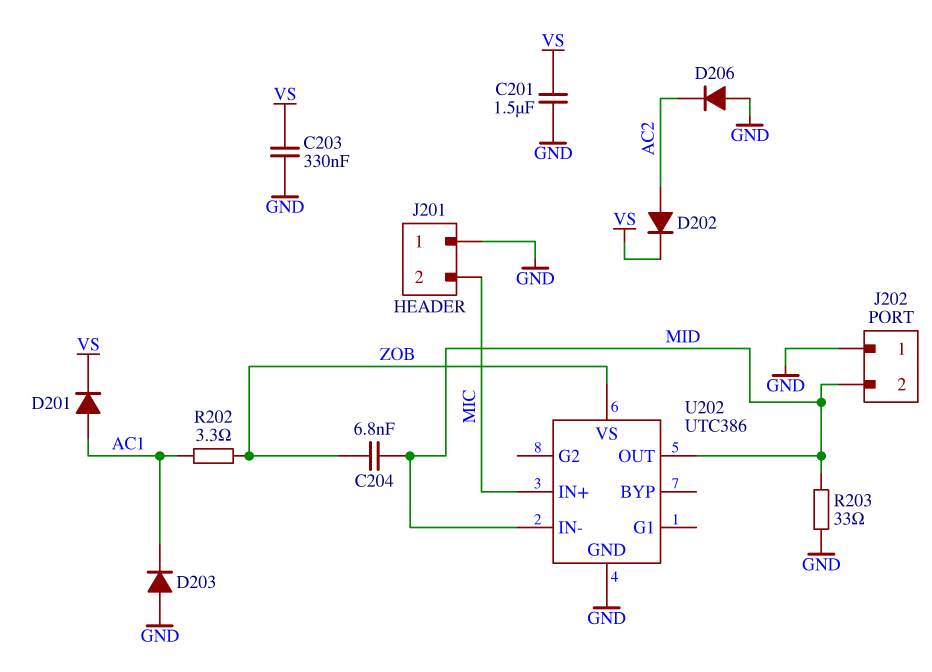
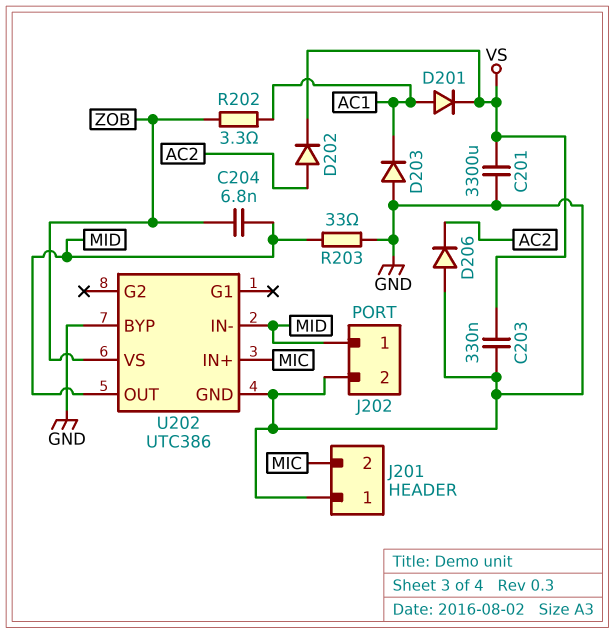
C201: 1.5uF (GND, VS) -> 3300uF (GND, VS)
J202 pin 1: GND -> MID
J202 pin 2: MID -> GND
U202 pin BYP: none -> GND

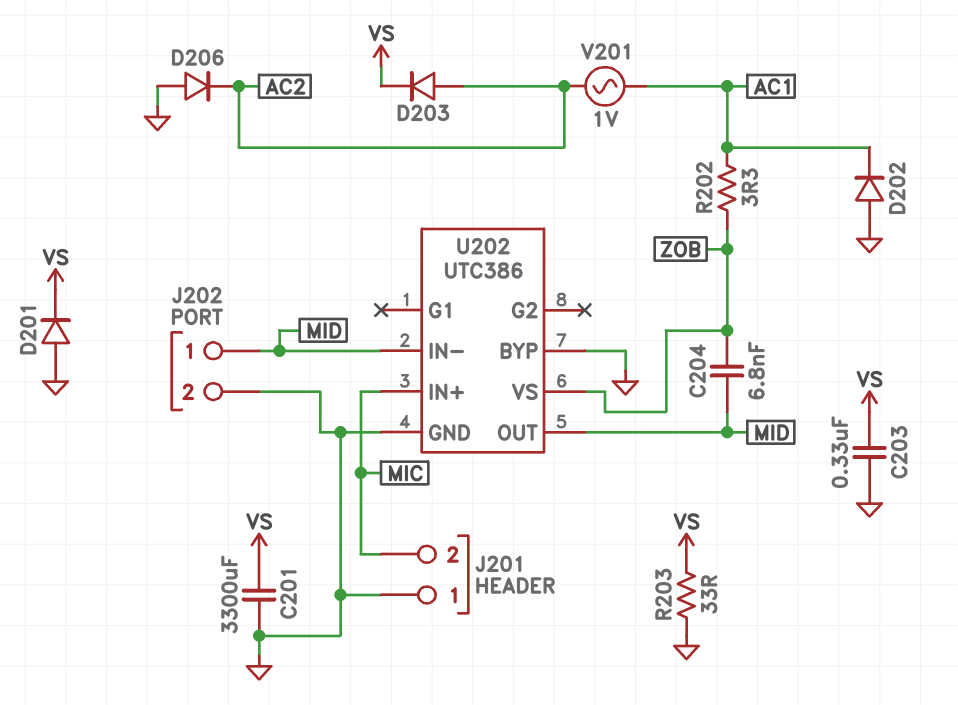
D201: diode (A AC1, K VS) -> diode (A GND, K VS)
D202: diode (A AC2, K VS) -> diode (A GND, K AC1)
D203: diode (A GND, K AC1) -> diode (A AC2, K VS)
R203: 33 (GND, MID) -> 33 (GND, VS)
V201: none -> AC 1V (AC1, AC2)

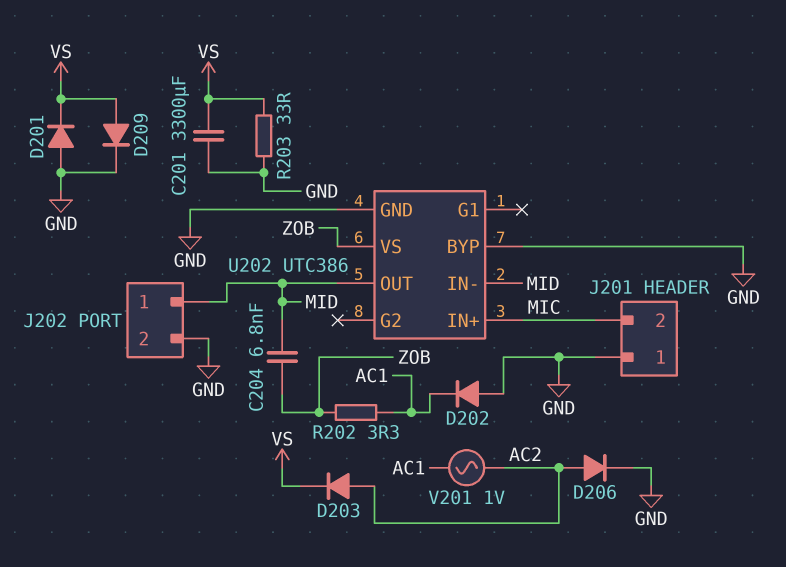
C203: 330nF (GND, VS) -> none
D206: diode (A GND, K AC2) -> diode (A AC2, K GND)
D209: none -> diode (A VS, K GND)

